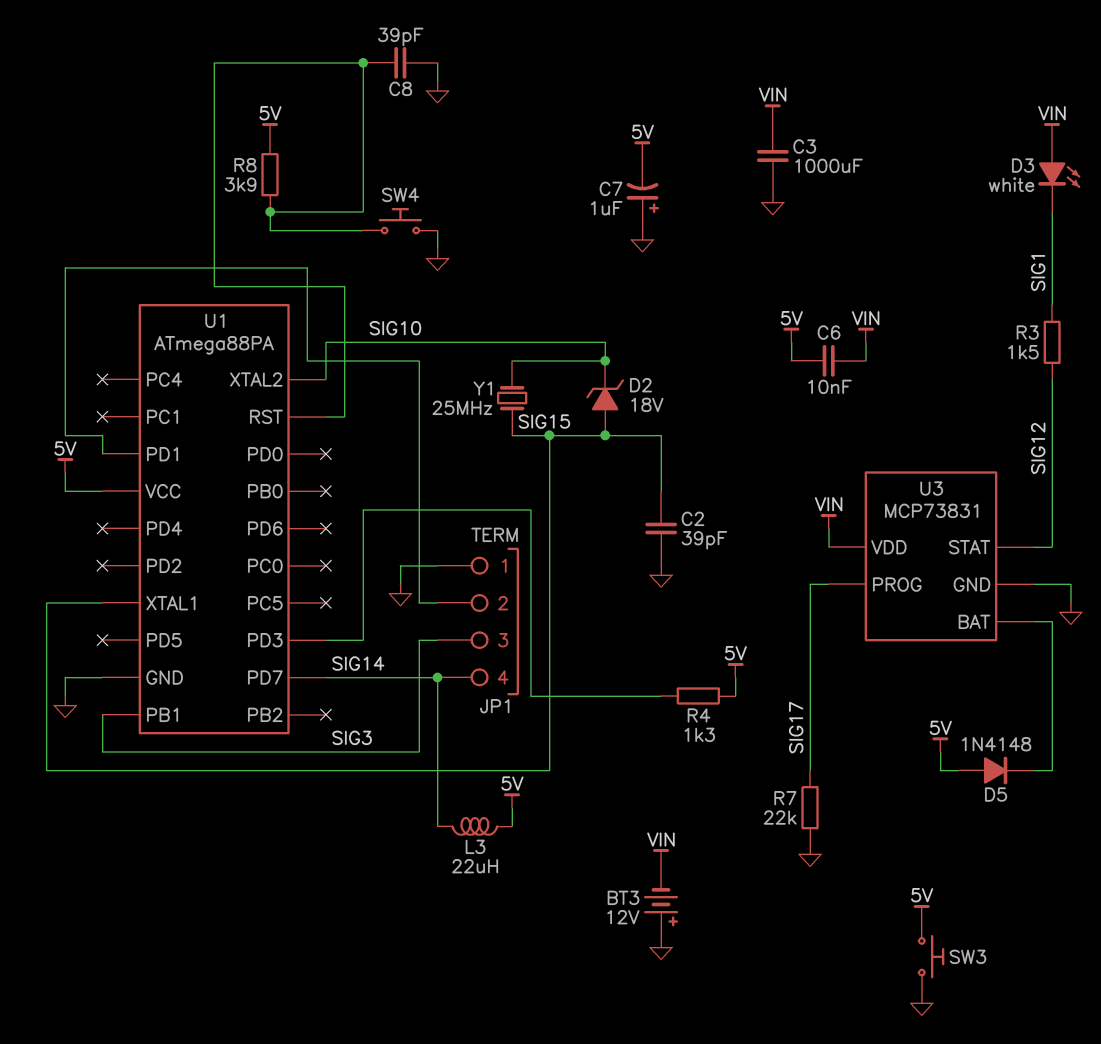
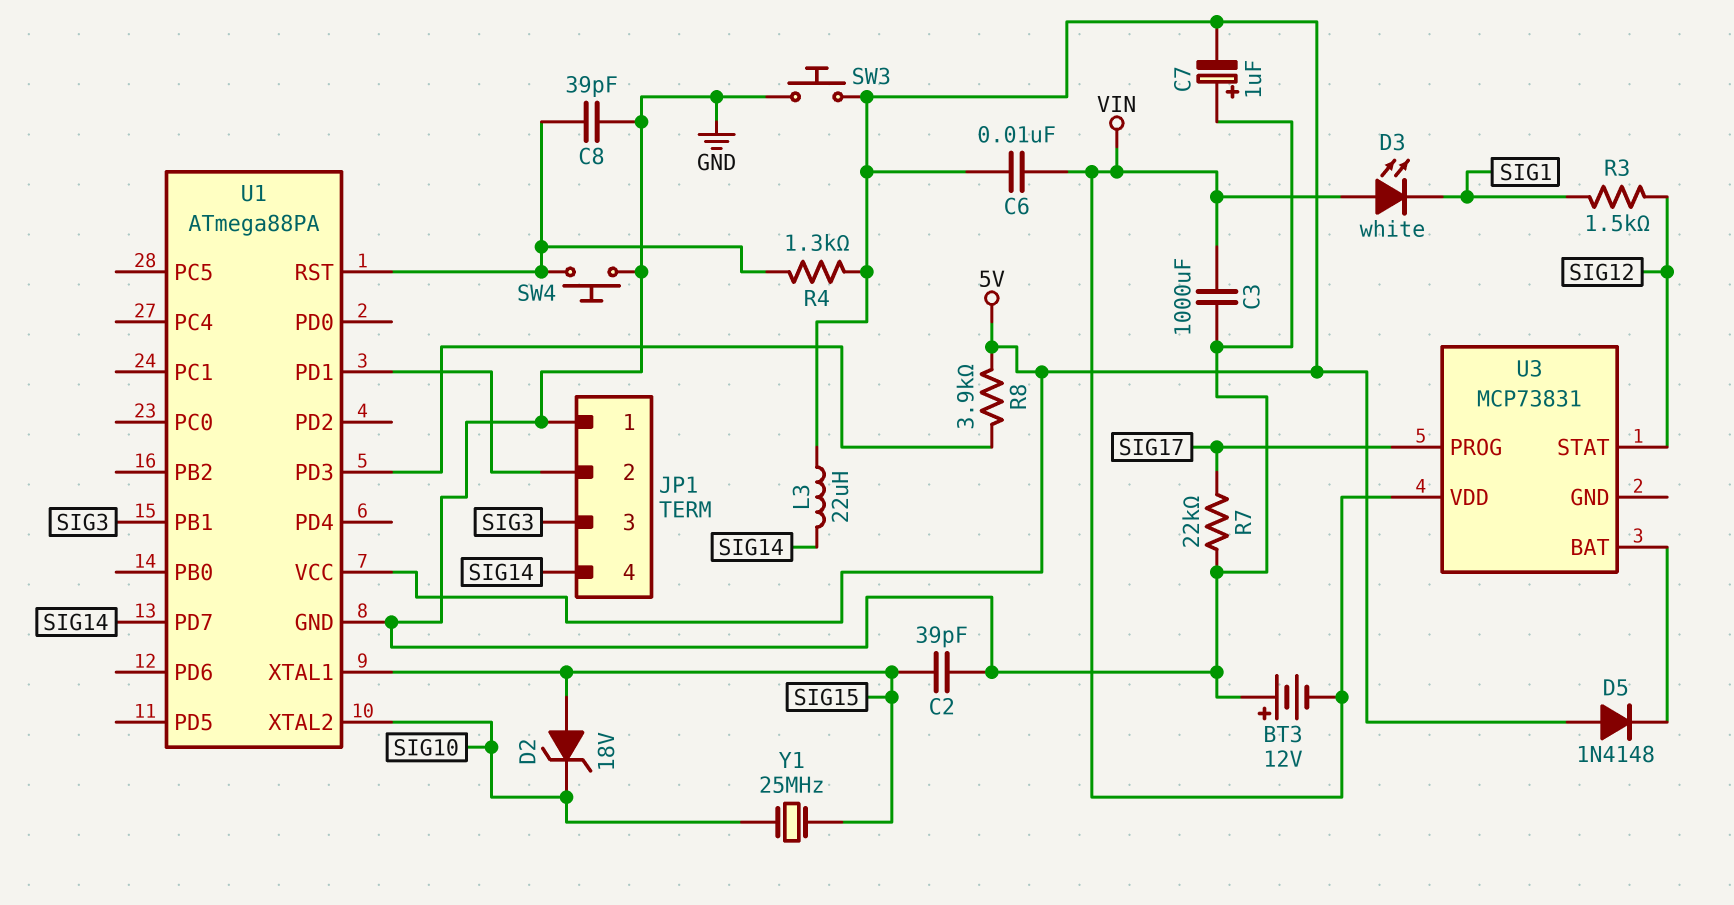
R4: 1.3k (5V, U1/PD3) -> 1.3k (5V, U1/RST)
R8: 3.9k (5V, U1/RST) -> 3.9k (5V, U1/PD3)
U3 pin GND: GND -> none

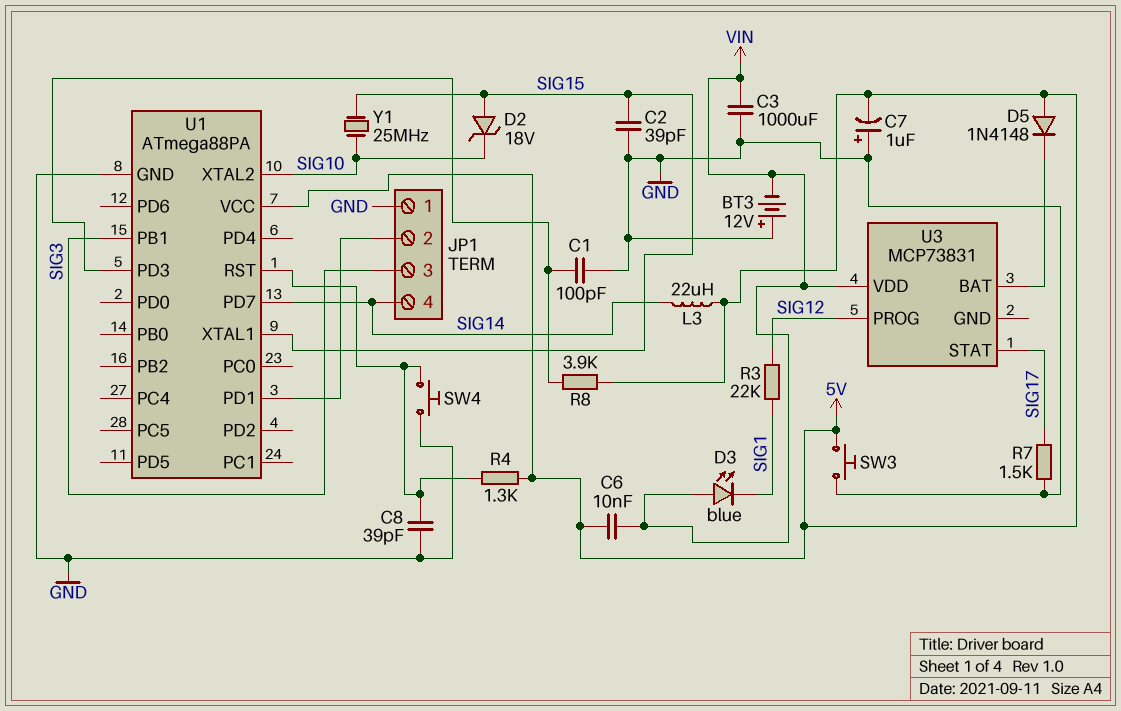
C1: none -> 100pF (GND, U1/PD3)
D3: LED white (A VIN, K SIG1) -> LED blue (A VIN, K SIG1)
R3: 1.5k (SIG1, SIG12) -> 22k (SIG1, SIG12)
R7: 22k (GND, SIG17) -> 1.5k (GND, SIG17)
U3 pin PROG: SIG17 -> SIG12
U3 pin STAT: SIG12 -> SIG17

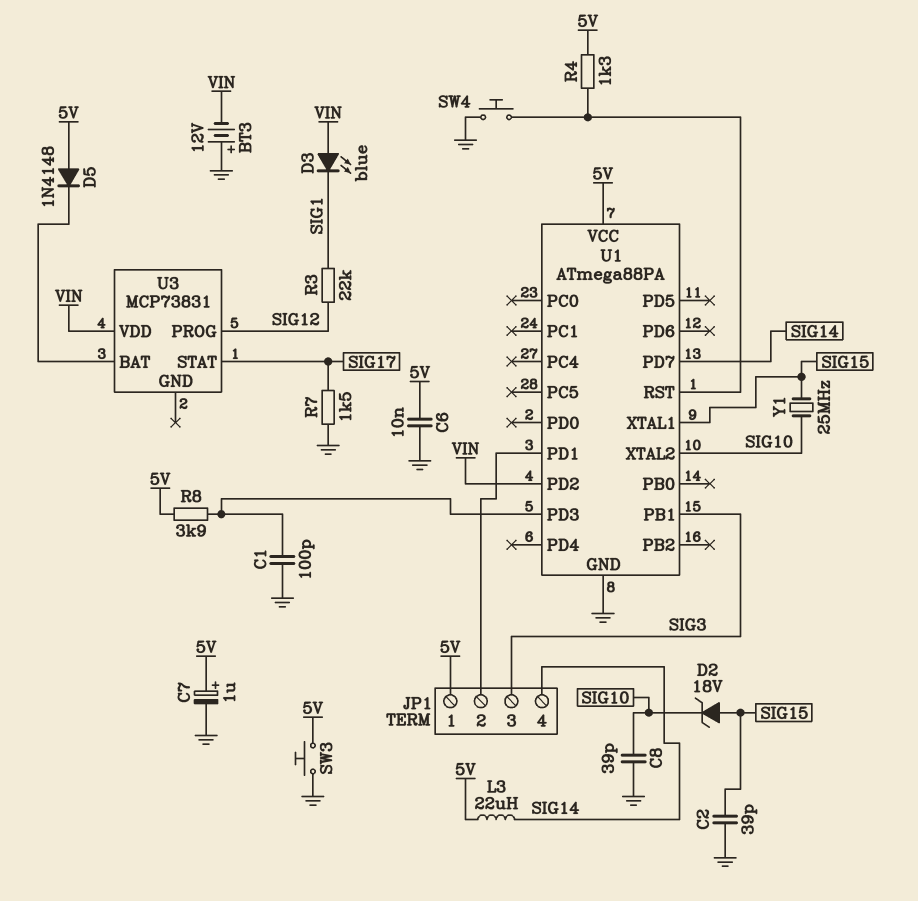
C3: 1000uF (GND, VIN) -> none
C6: 10nF (5V, VIN) -> 10nF (5V, GND)
C7: 1uF (plus GND, minus 5V) -> 1uF (plus 5V, minus GND)
C8: 39pF (GND, U1/RST) -> 39pF (GND, SIG10)
JP1 pin 1: GND -> 5V
U1 pin PD2: none -> VIN

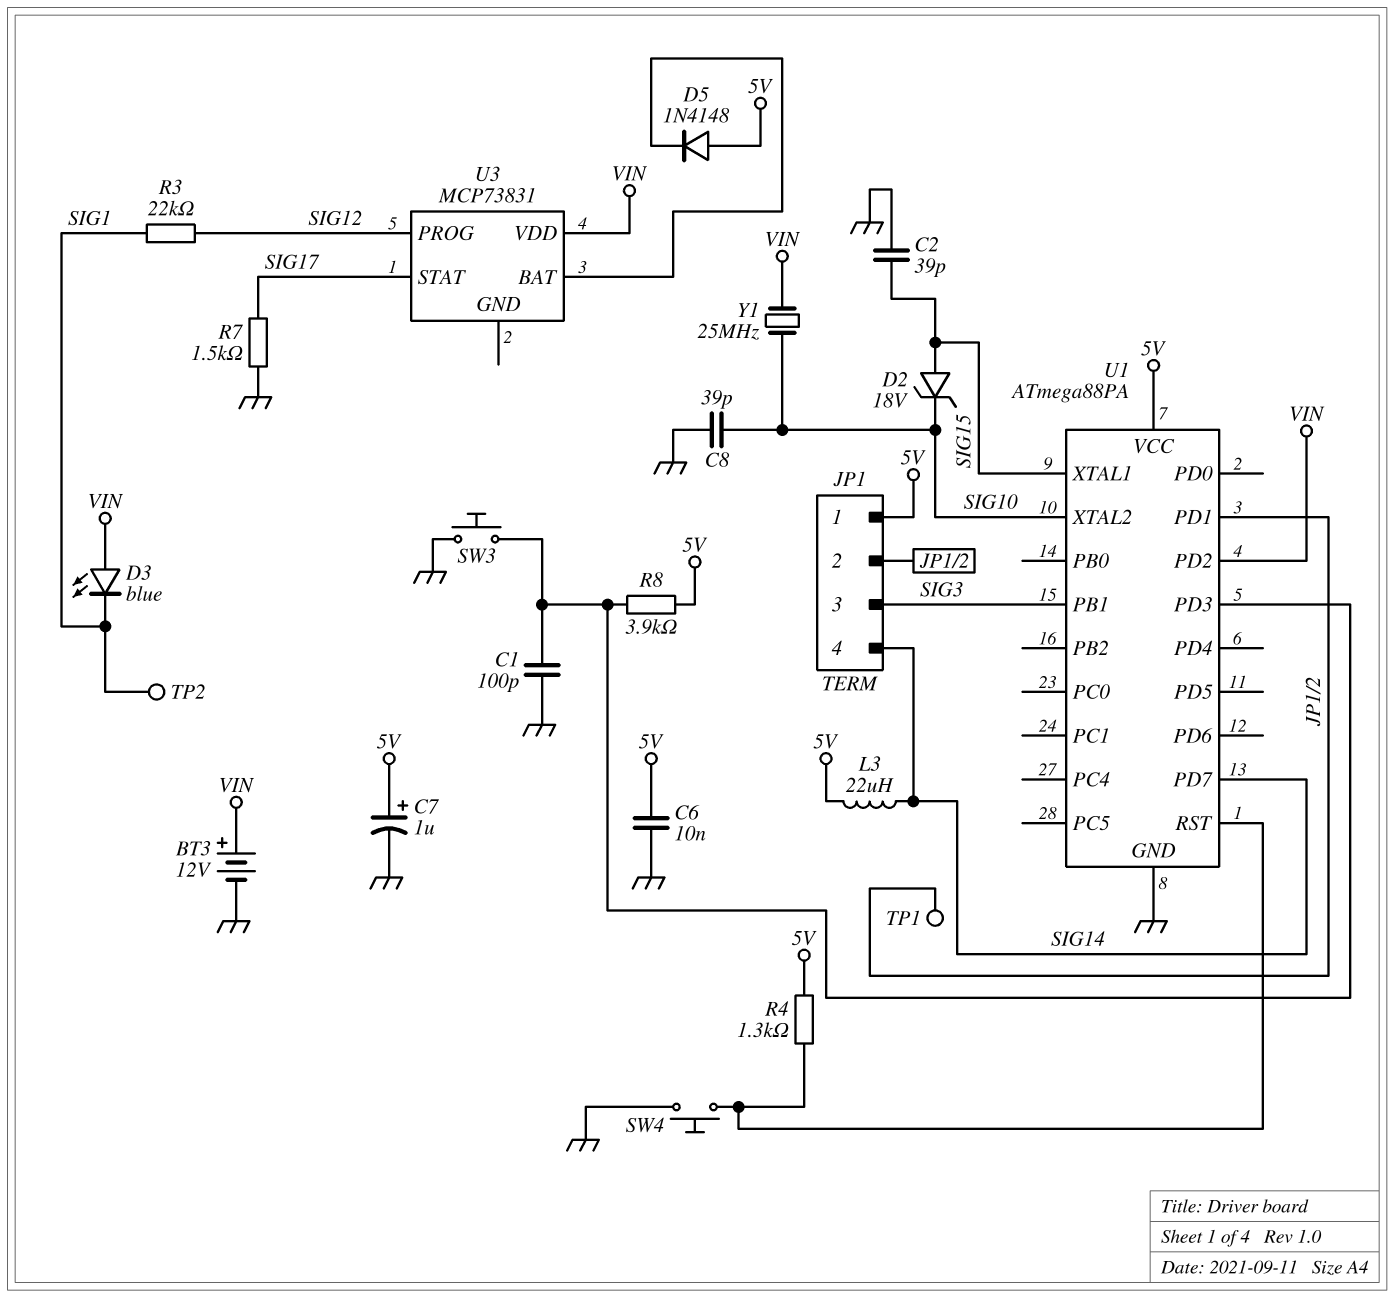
BT3: 12V (plus GND, minus VIN) -> 12V (plus VIN, minus GND)
SW3: button (5V, GND) -> button (GND, U1/PD3)
TP1: none -> test point (JP1/2)
TP2: none -> test point (SIG1)
Y1: 25MHz (SIG10, SIG15) -> 25MHz (SIG10, VIN)

